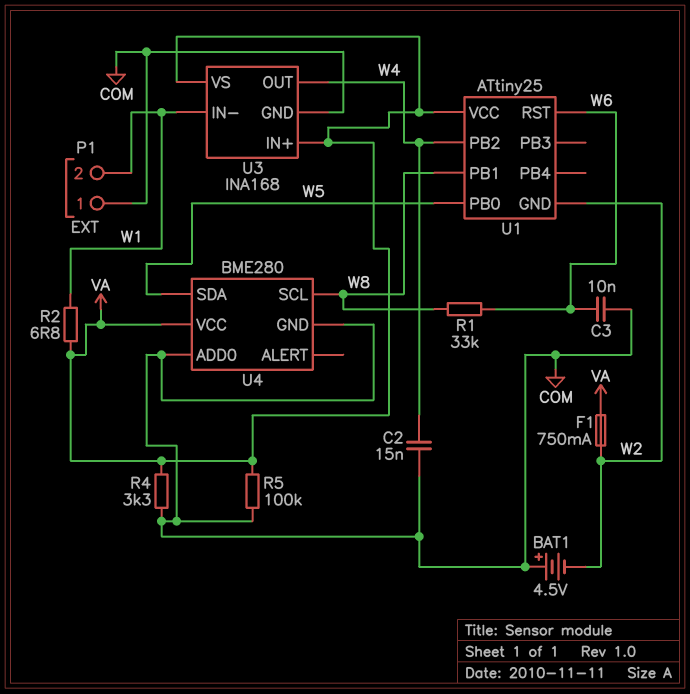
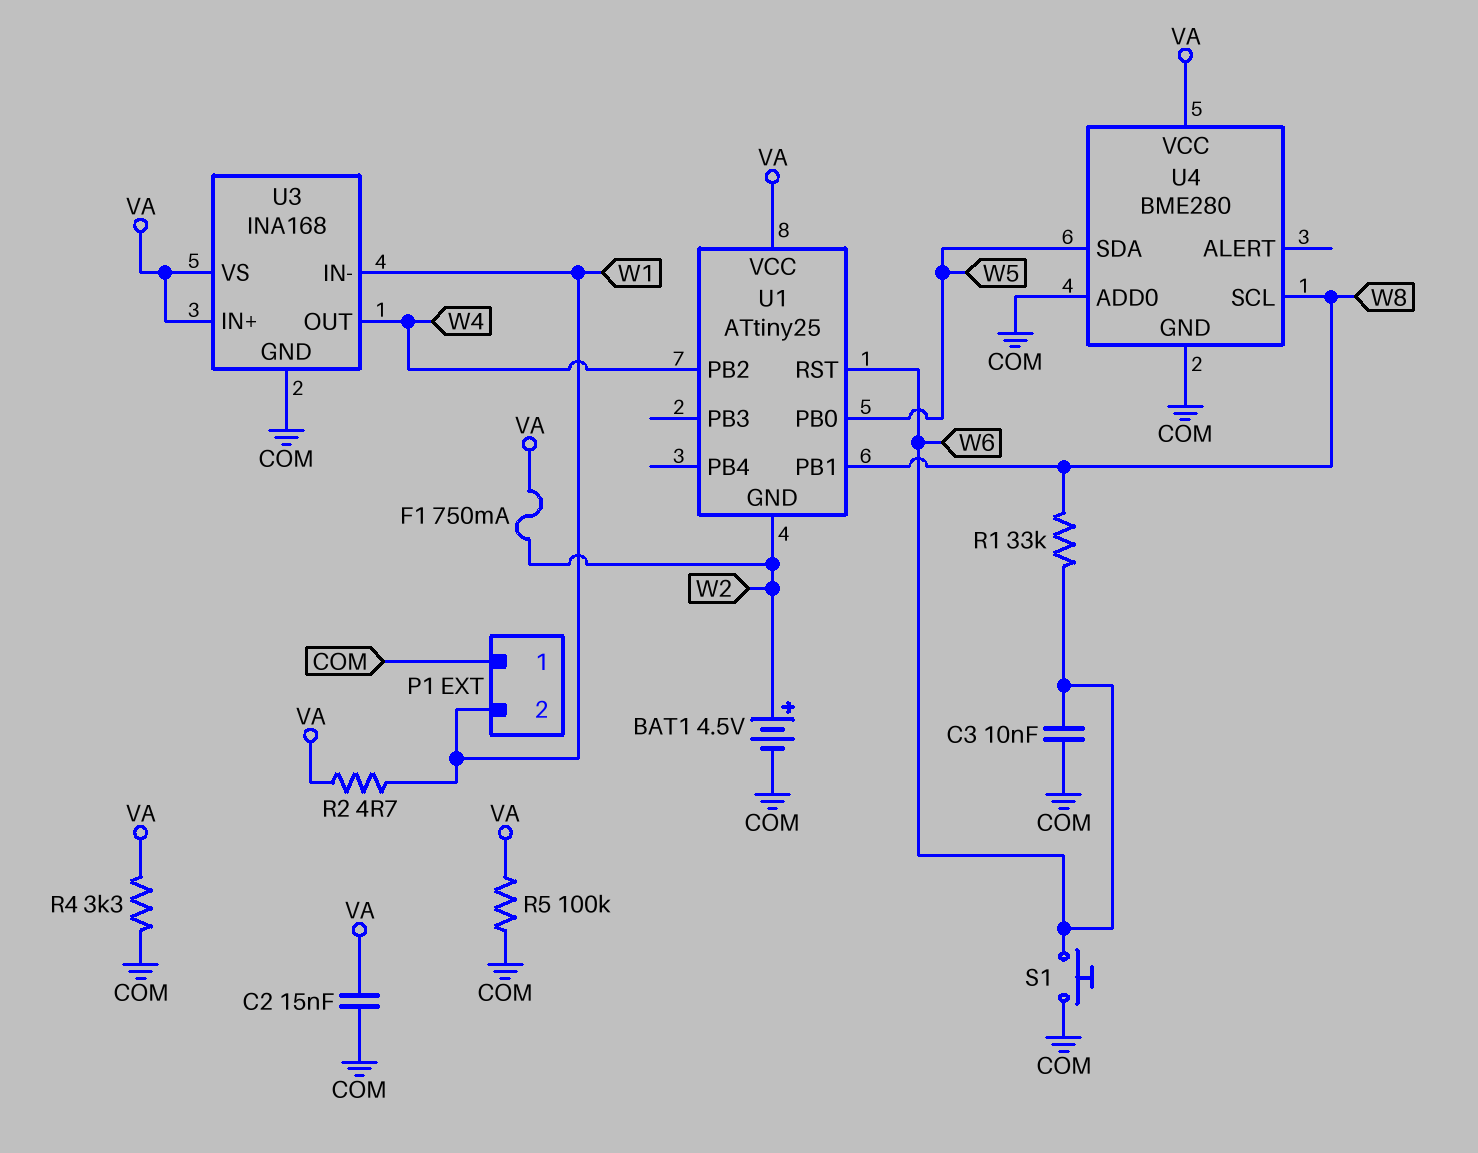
BAT1: 4.5V (plus COM, minus W2) -> 4.5V (plus W2, minus COM)
C2: 15nF (COM, W4) -> 15nF (COM, VA)
R2: 6.8 (VA, W1) -> 4.7 (VA, W1)
S1: none -> button (COM, W6)

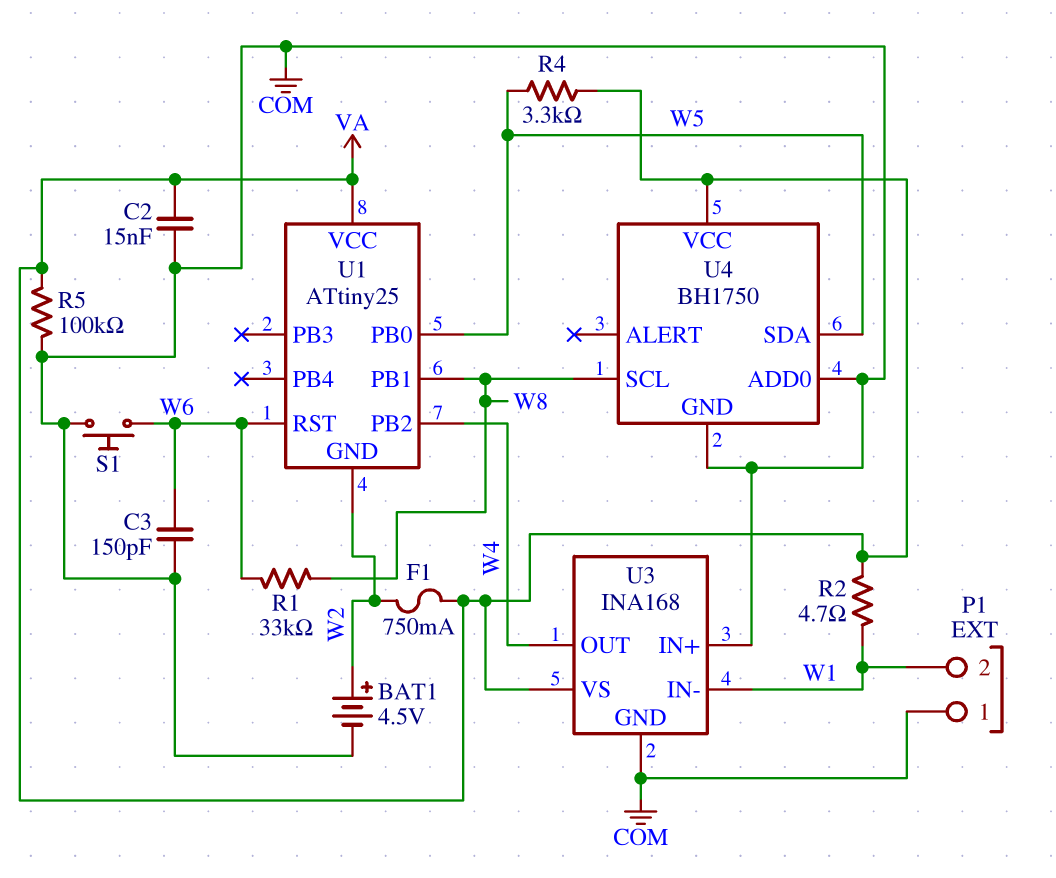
C3: 10nF (COM, W6) -> 150pF (COM, W6)
R4: 3.3k (COM, VA) -> 3.3k (VA, W5)
U3 pin IN+: VA -> COM
U4: BME280 -> BH1750

